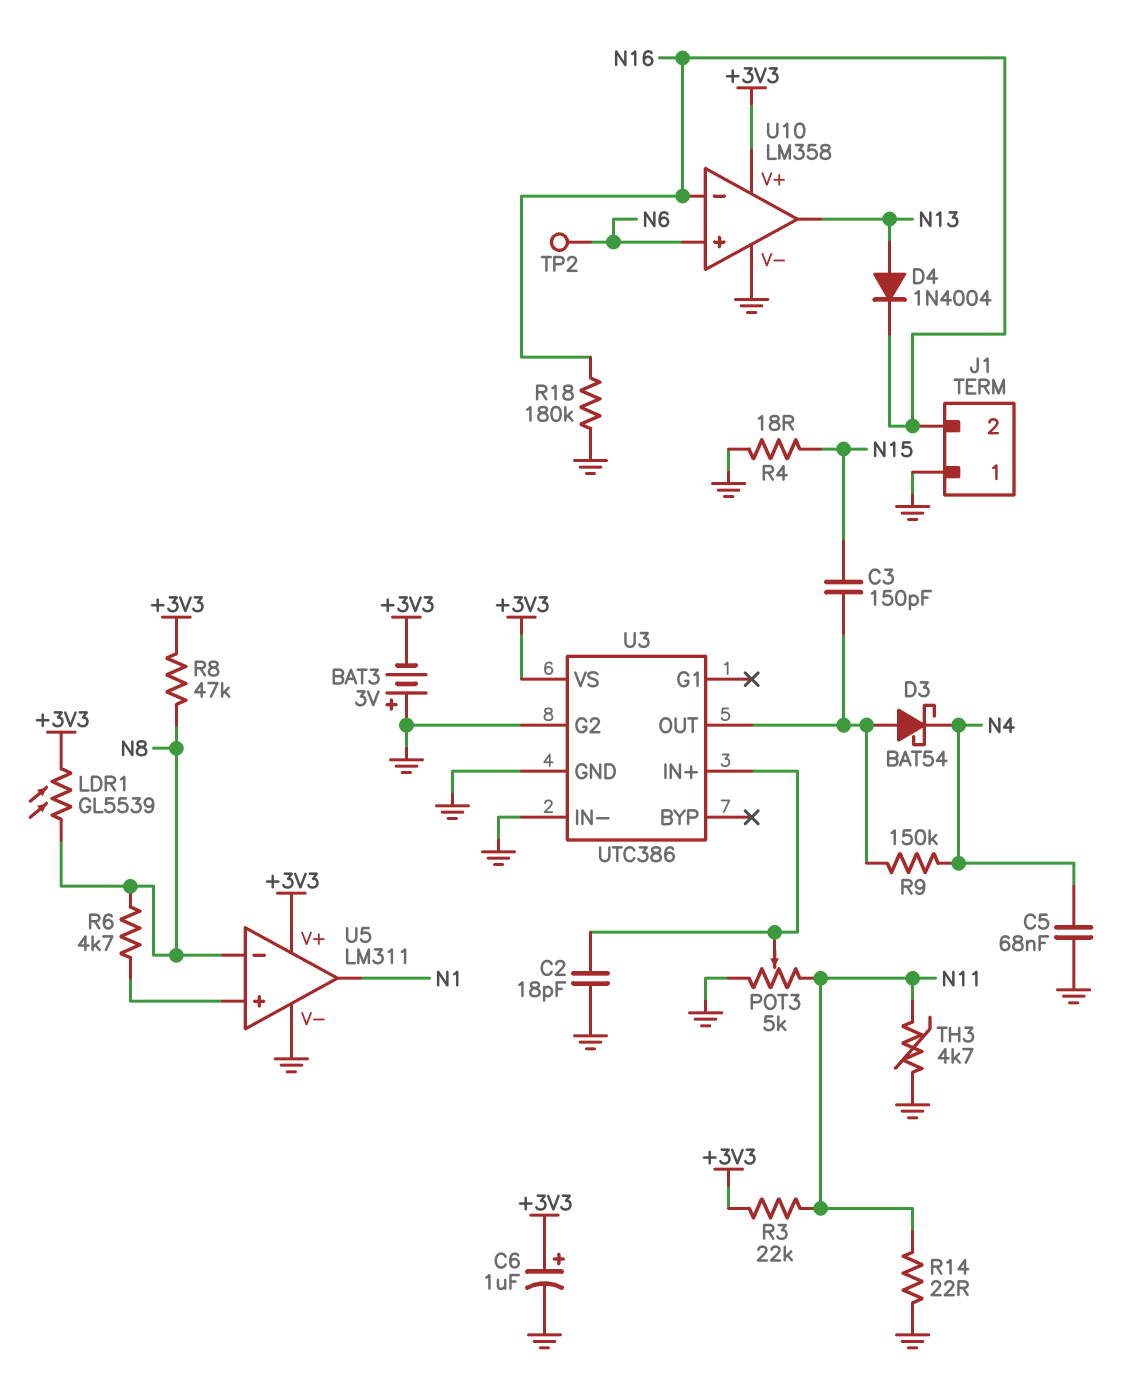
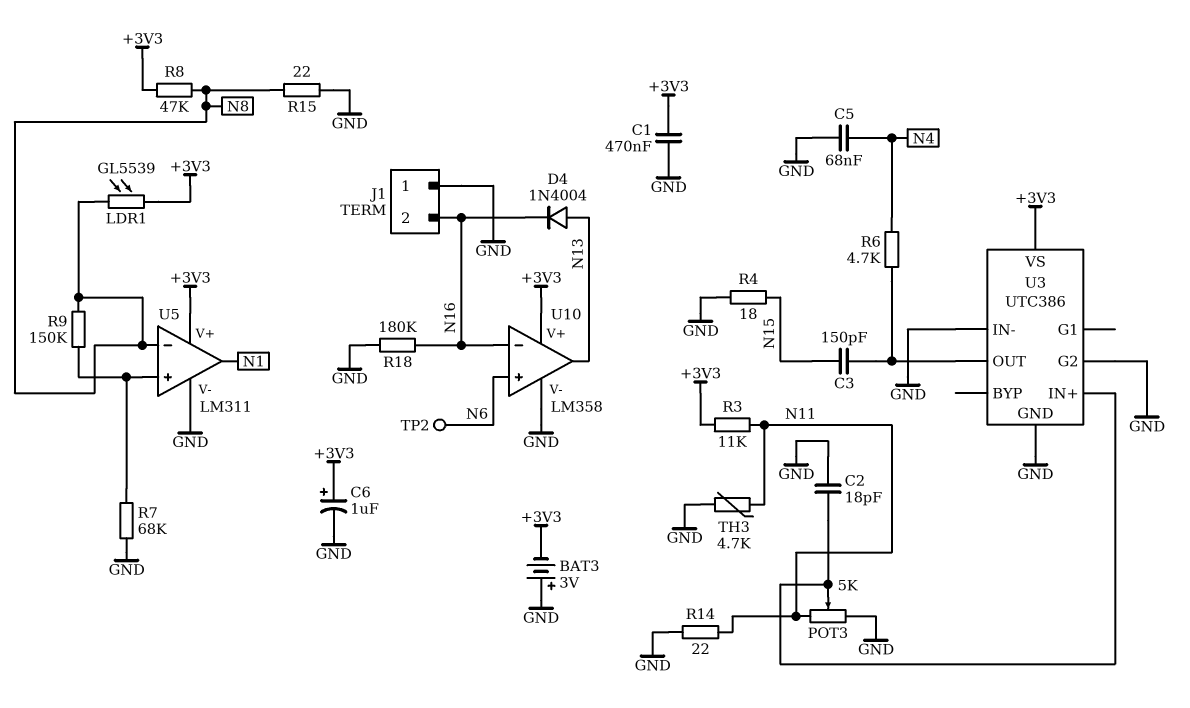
C1: none -> 470nF (+3V3, GND)
D3: schottky BAT54 (A U3/OUT, K N4) -> none
R3: 22k (+3V3, N11) -> 11k (+3V3, N11)
R6: 4.7k (N8, U5/in+) -> 4.7k (N4, U3/OUT)
R7: none -> 68k (GND, U5/in+)
R9: 150k (N4, U3/OUT) -> 150k (N8, U5/in+)
R15: none -> 22 (GND, N8)

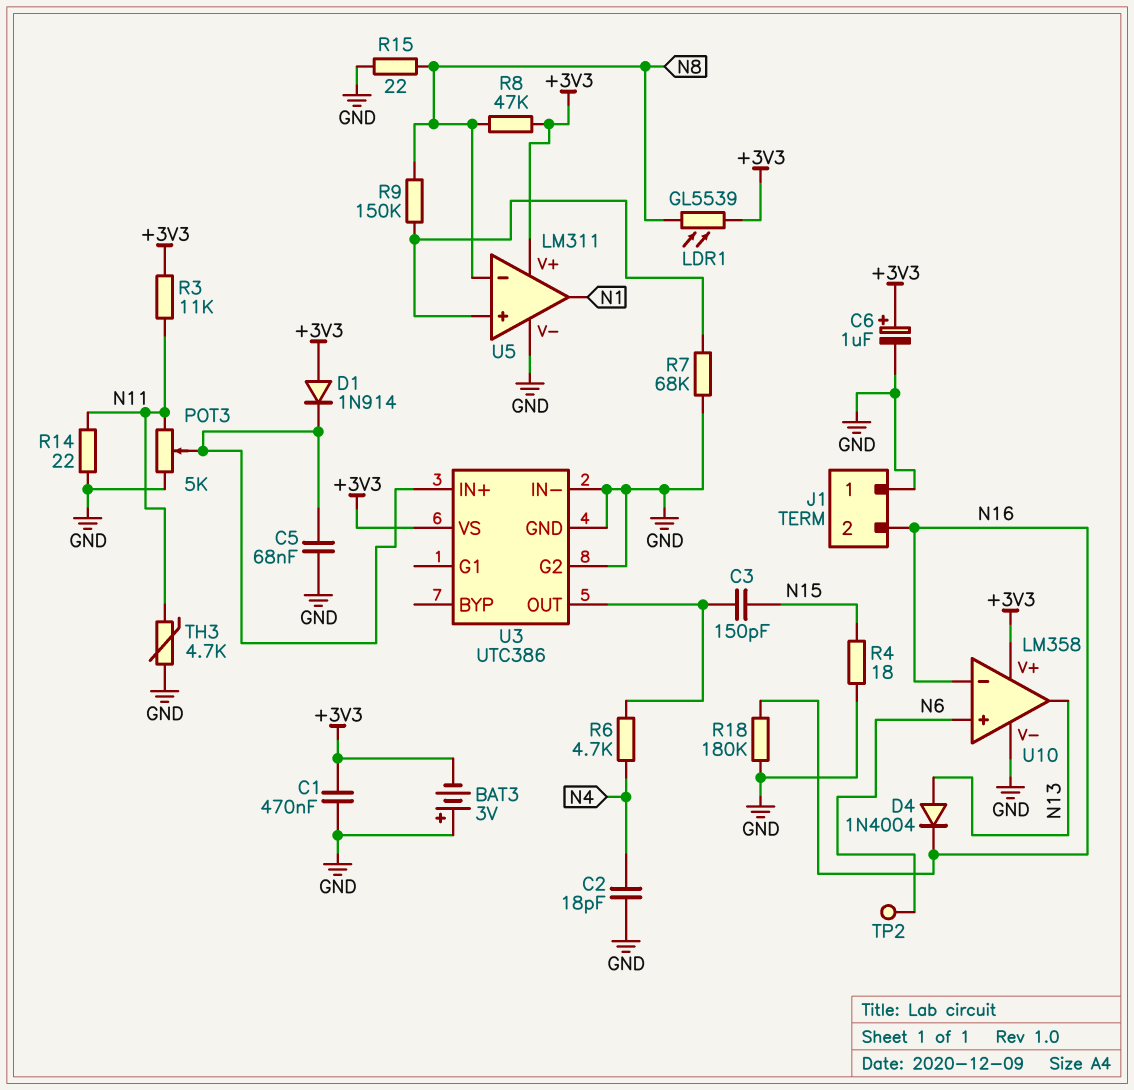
C2: 18pF (GND, U3/IN+) -> 18pF (GND, N4)
C5: 68nF (GND, N4) -> 68nF (GND, U3/IN+)
D1: none -> diode 1N914 (A +3V3, K U3/IN+)

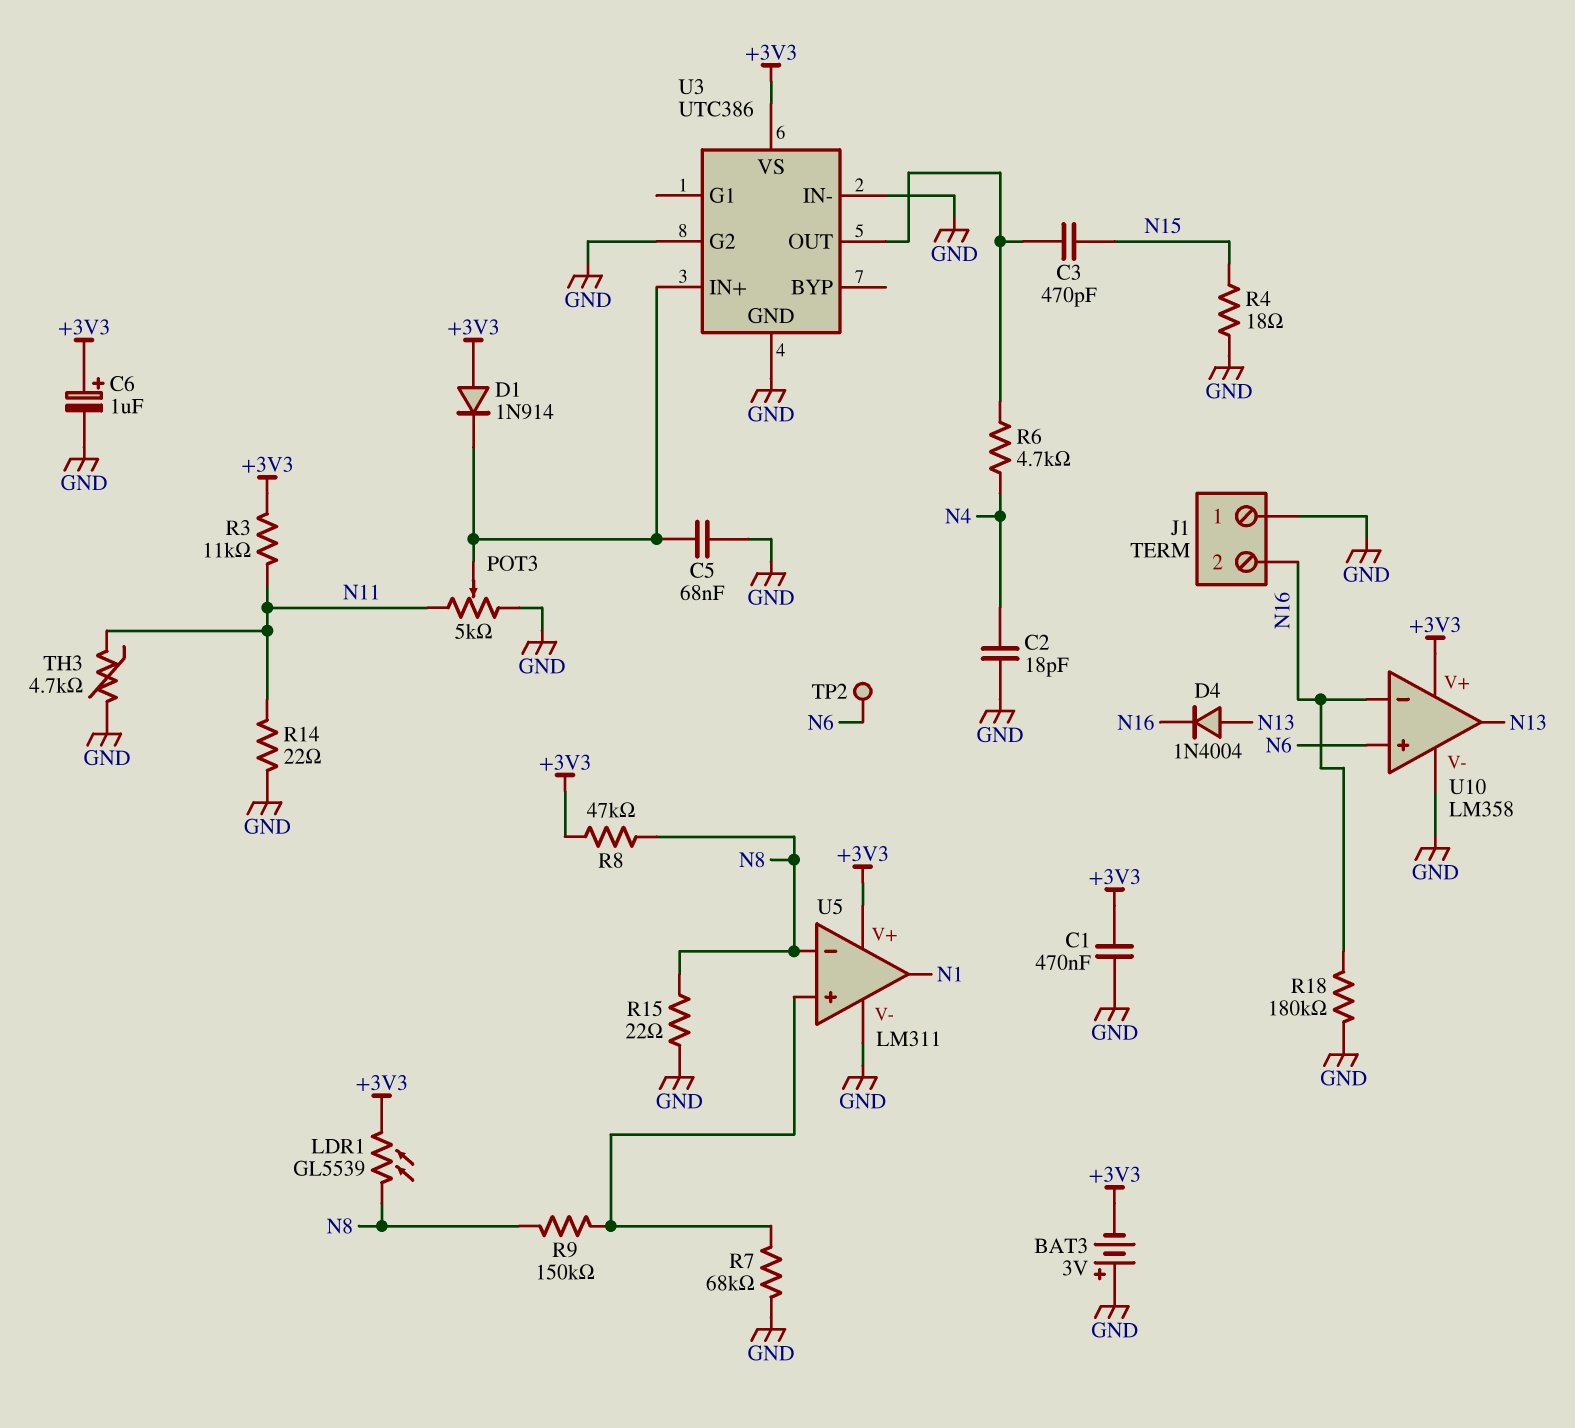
C3: 150pF (N15, U3/OUT) -> 470pF (N15, U3/OUT)

